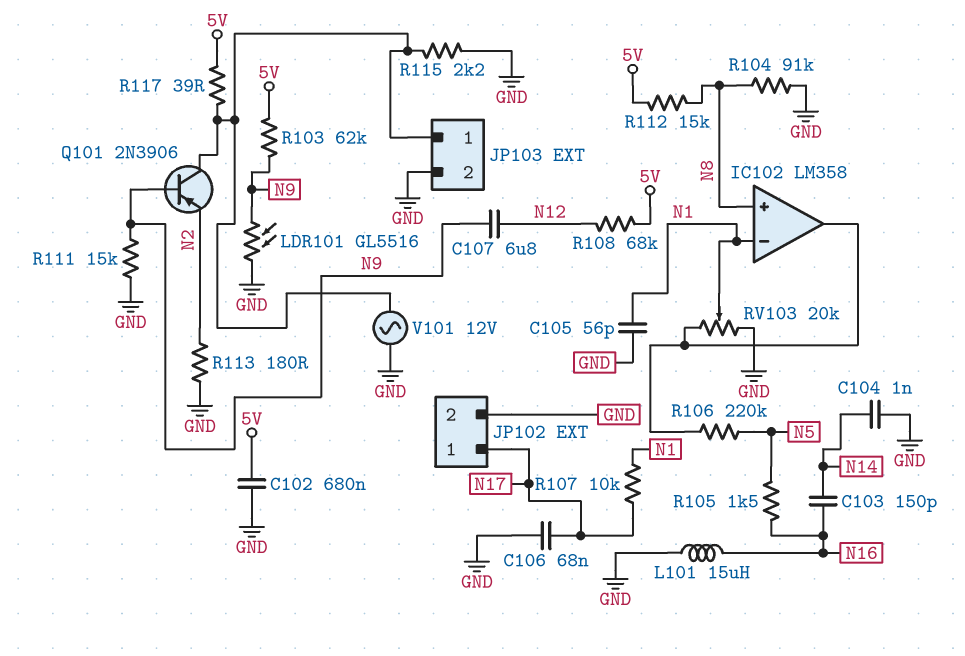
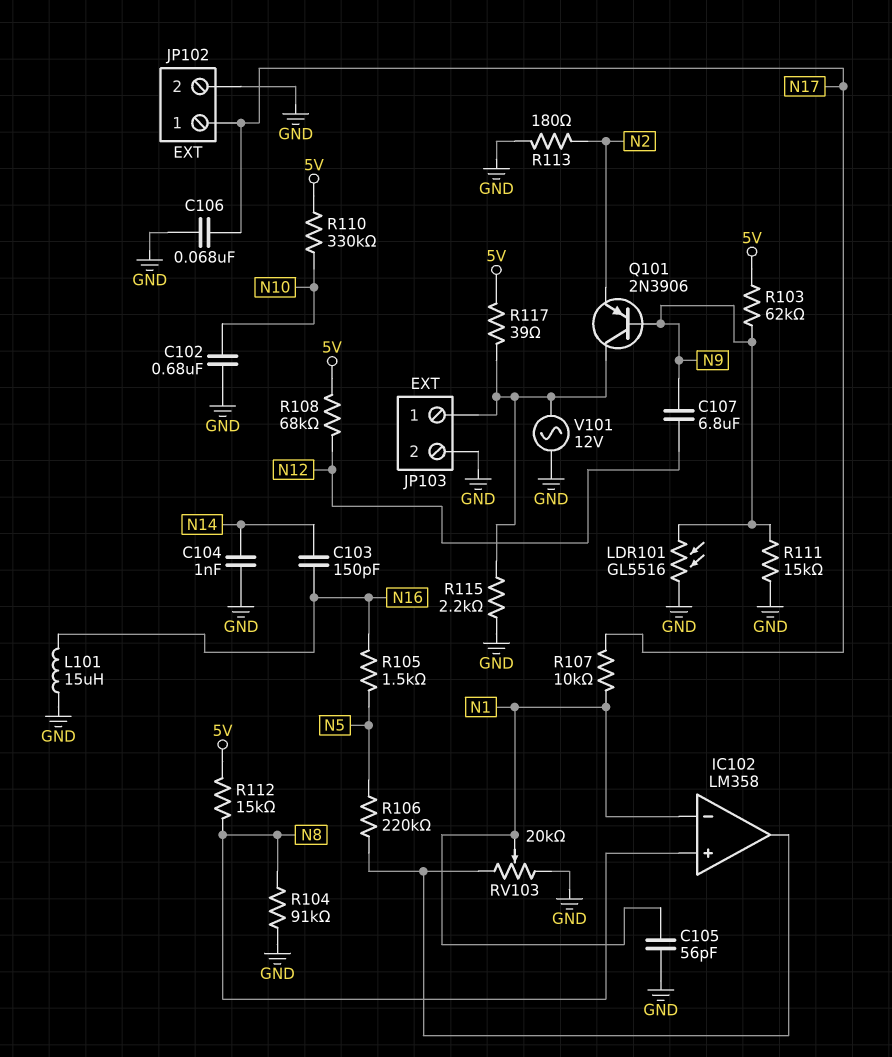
C102: 680nF (5V, GND) -> 680nF (GND, N10)
R110: none -> 330k (5V, N10)

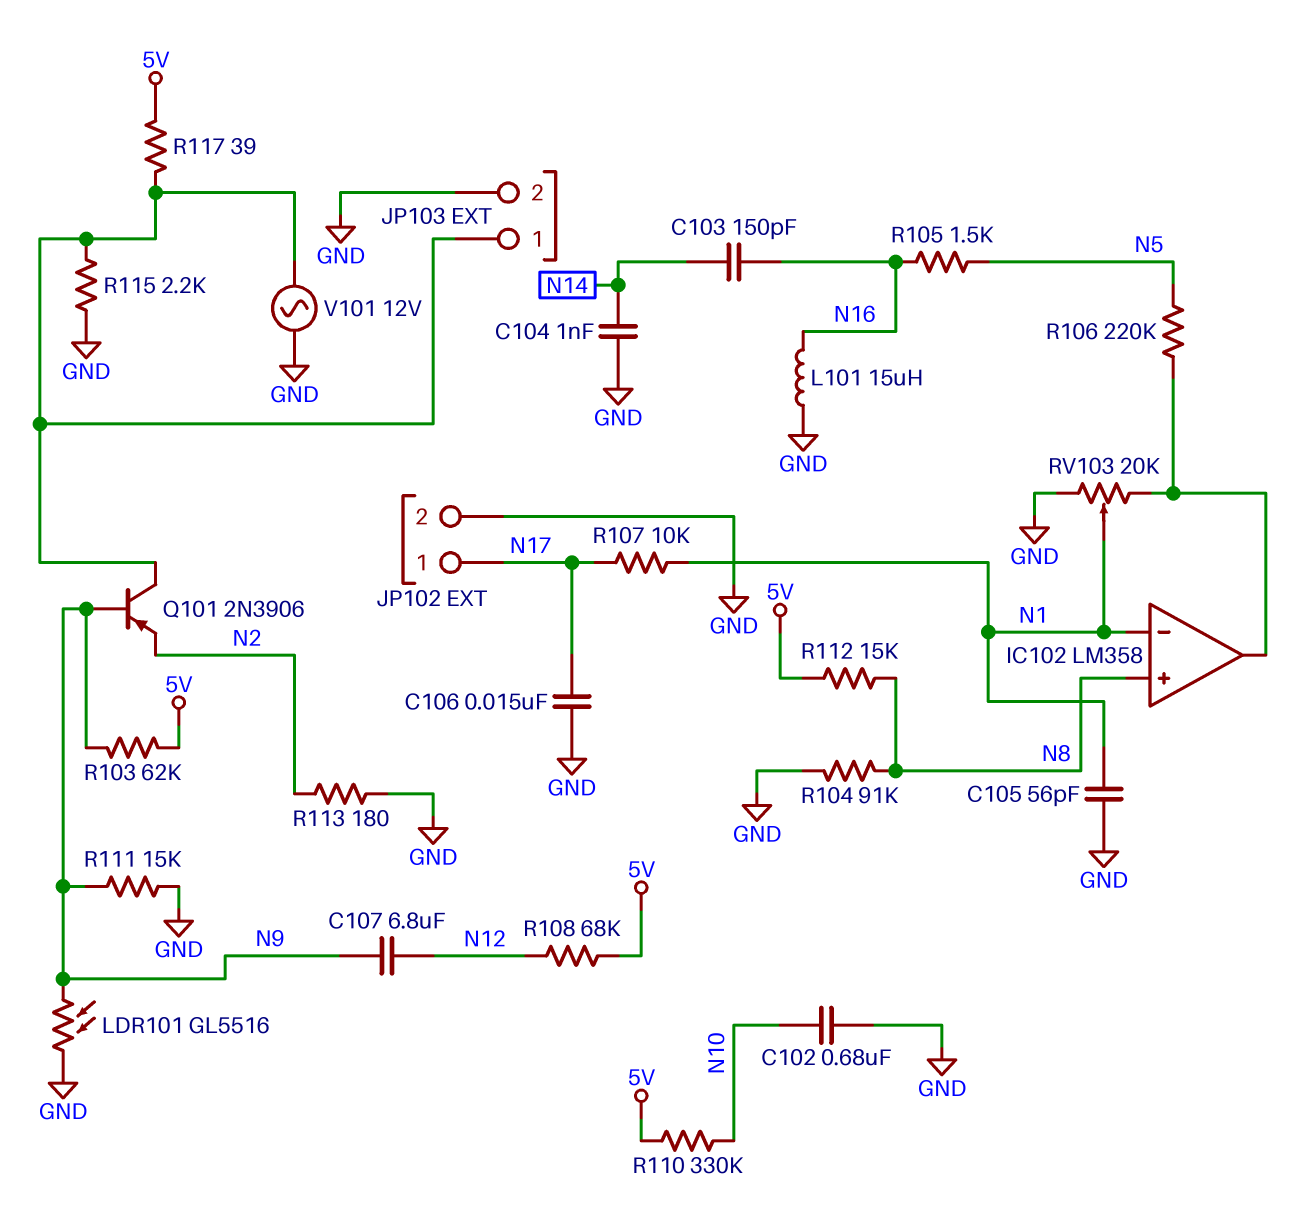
C106: 68nF (GND, N17) -> 15nF (GND, N17)

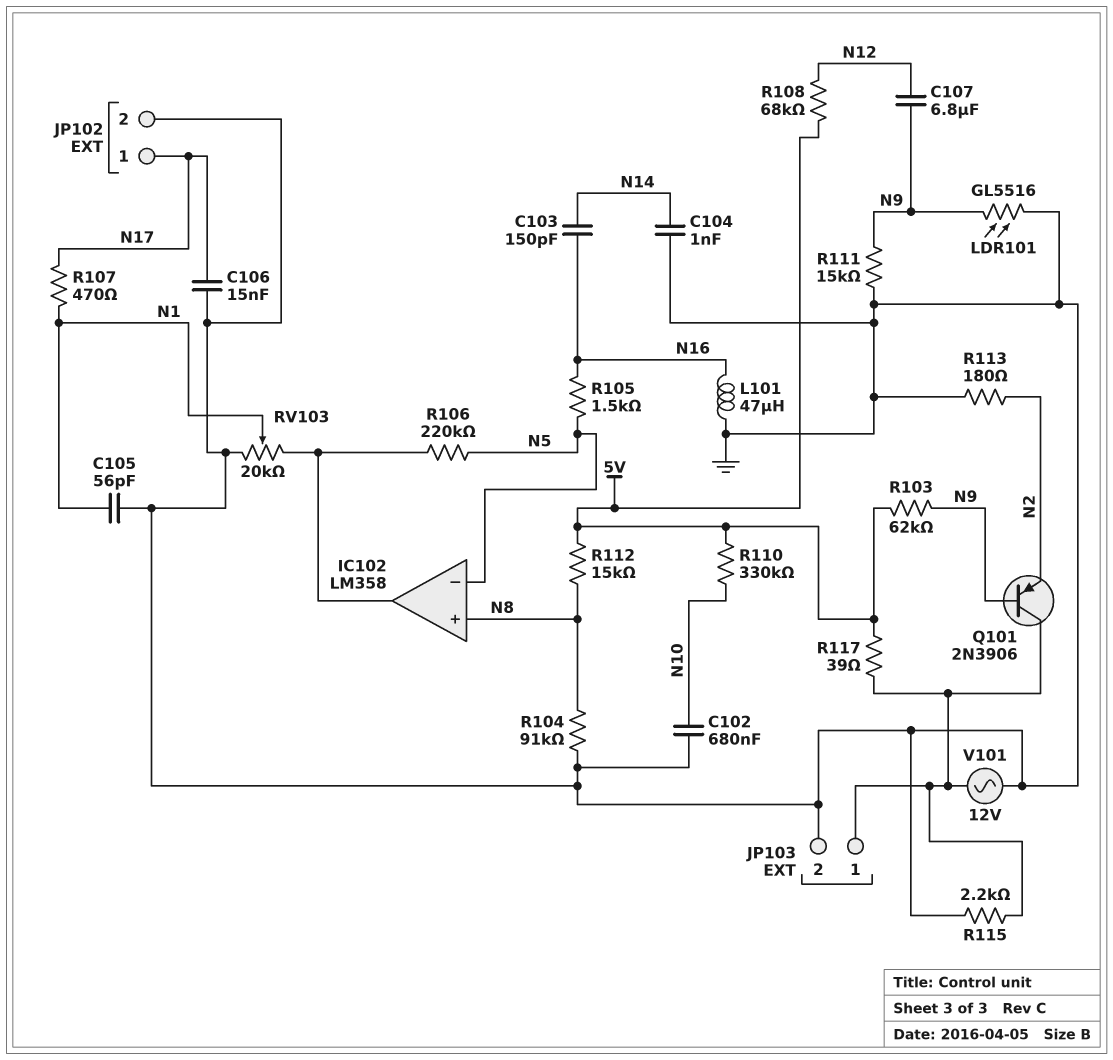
IC102 pin in-: N1 -> N5
L101: 15uH (GND, N16) -> 47uH (GND, N16)
R107: 10k (N1, N17) -> 470 (N1, N17)

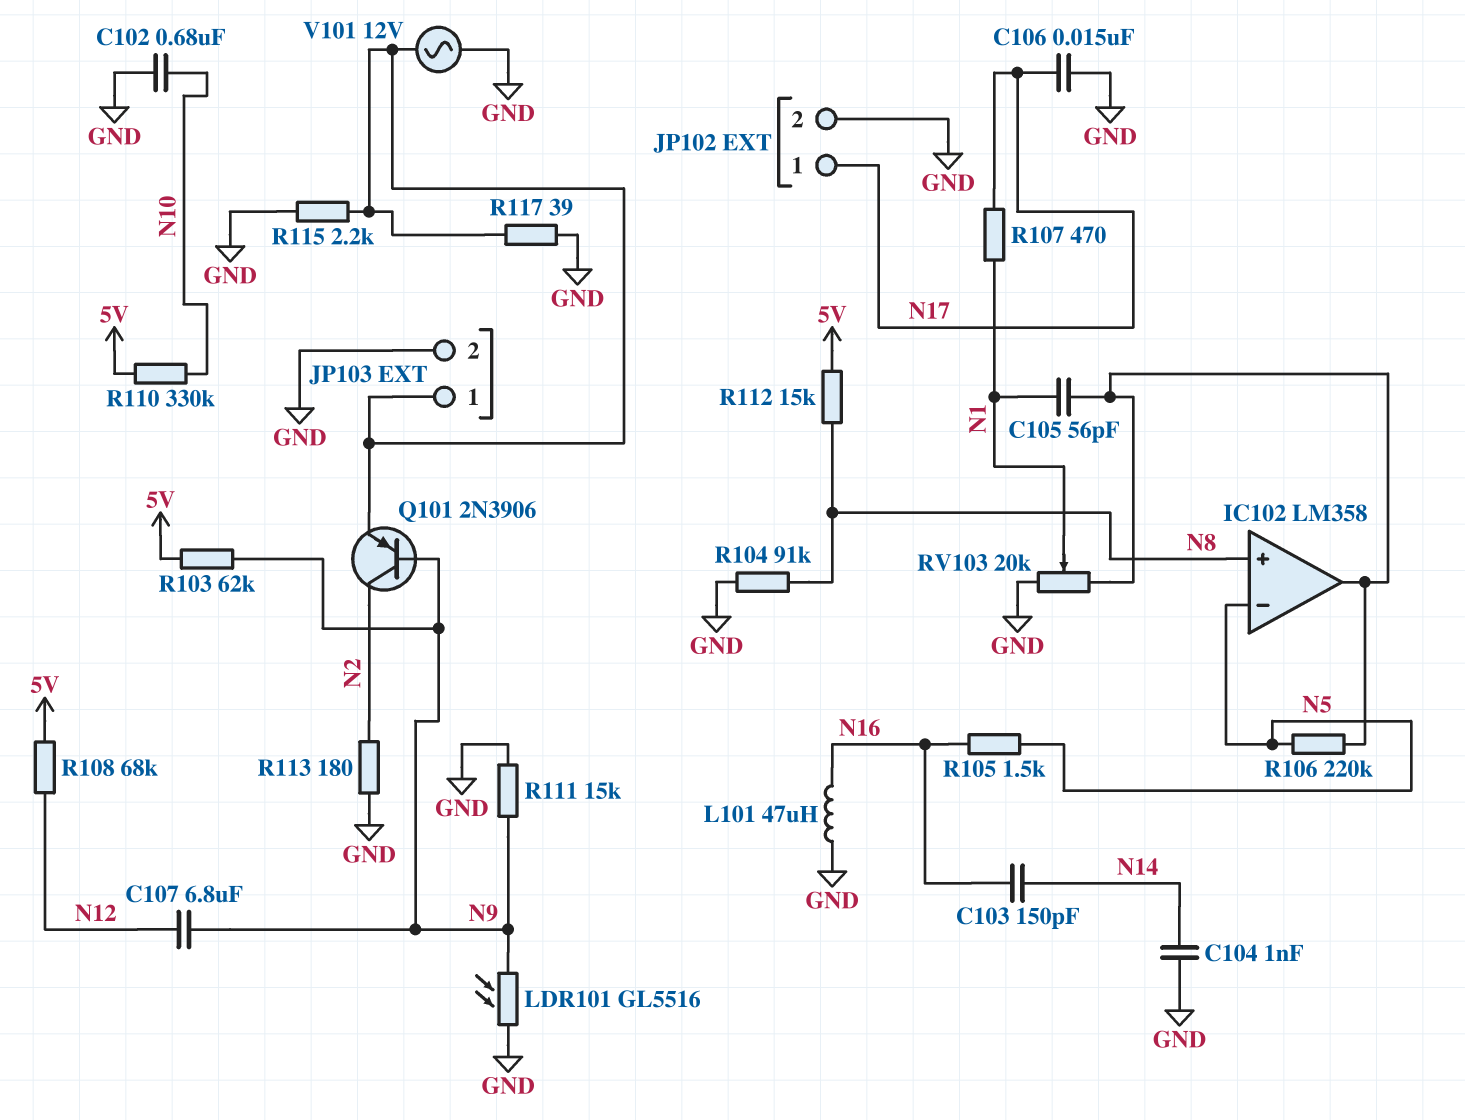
C105: 56pF (GND, N1) -> 56pF (IC102/out, N1)
Q101: PNP 2N3906 (B N9, C JP103/1, E N2) -> PNP 2N3906 (B N9, C N2, E JP103/1)
R117: 39 (5V, JP103/1) -> 39 (GND, JP103/1)

